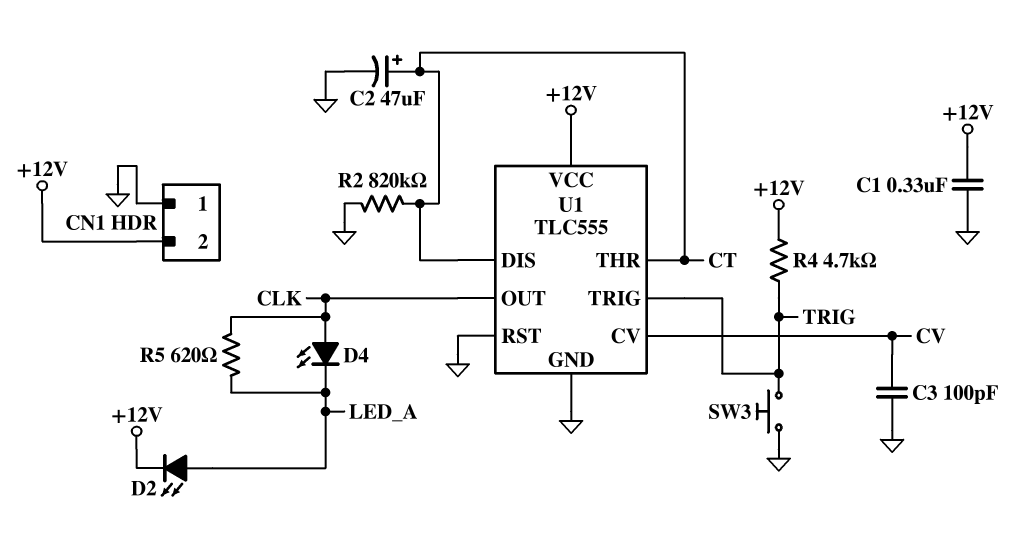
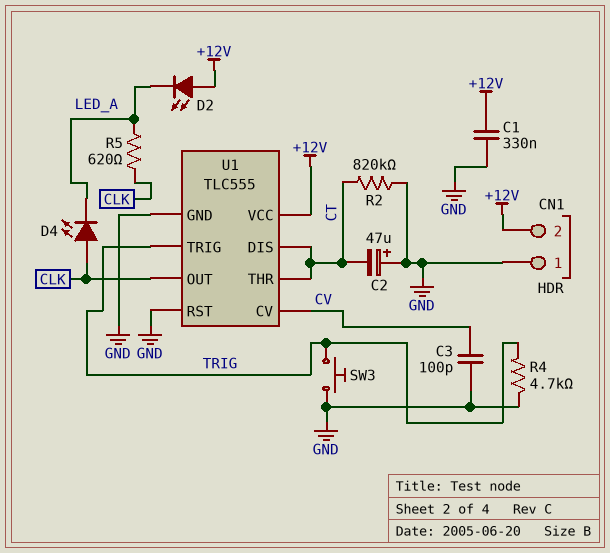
C2: 47uF (plus CT, minus GND) -> 47uF (plus GND, minus CT)
D2: LED (A LED_A, K +12V) -> LED (A +12V, K LED_A)
R4: 4.7k (+12V, TRIG) -> 4.7k (GND, TRIG)

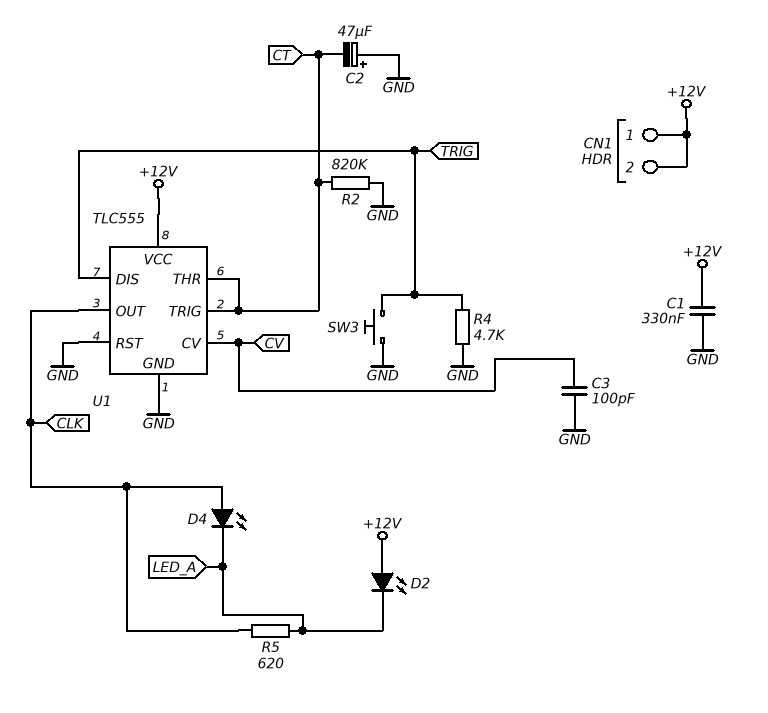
CN1 pin 1: GND -> +12V
U1 pin DIS: CT -> TRIG
U1 pin TRIG: TRIG -> CT

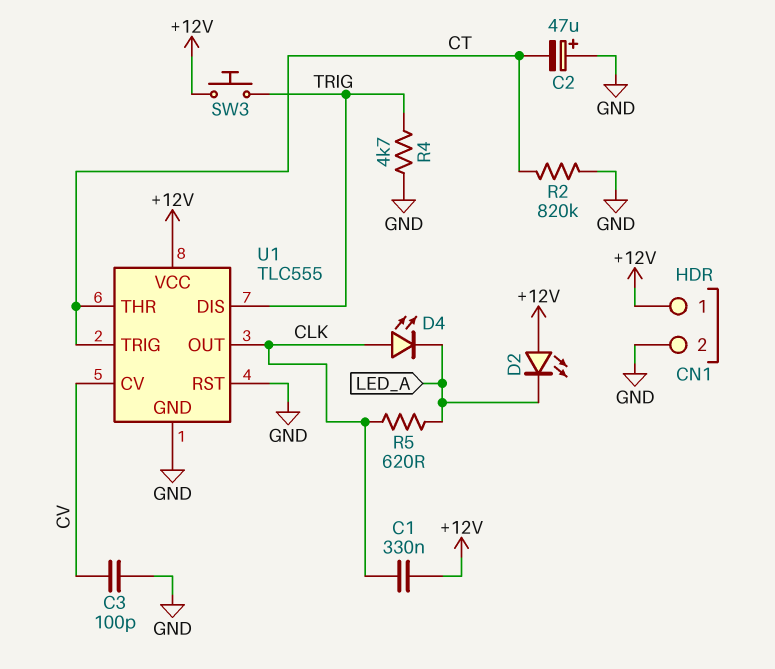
C1: 330nF (+12V, GND) -> 330nF (+12V, CLK)
CN1 pin 2: +12V -> GND
SW3: button (GND, TRIG) -> button (+12V, TRIG)

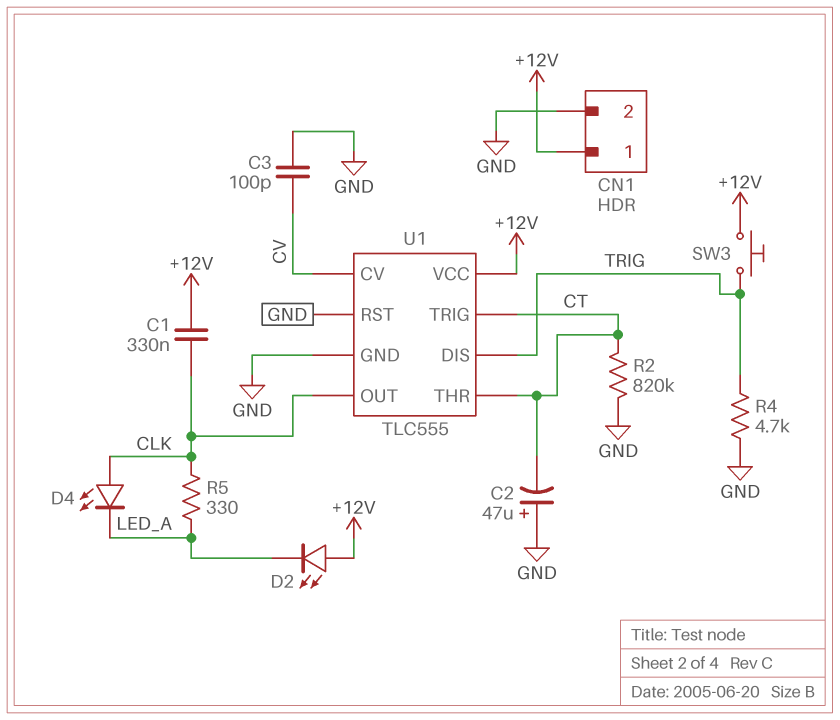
R5: 620 (CLK, LED_A) -> 330 (CLK, LED_A)

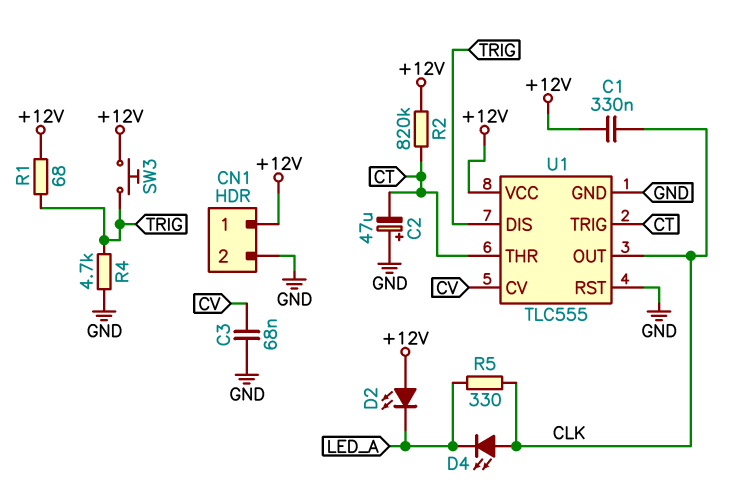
C3: 100pF (CV, GND) -> 68nF (CV, GND)
R1: none -> 68 (+12V, TRIG)
R2: 820k (CT, GND) -> 820k (+12V, CT)

